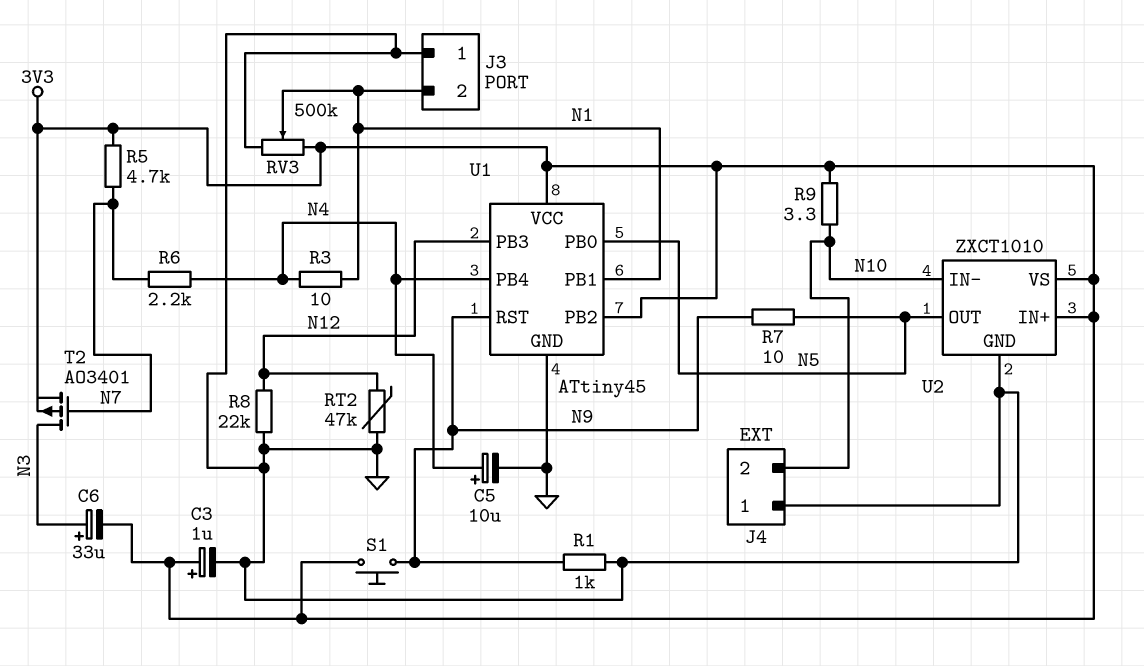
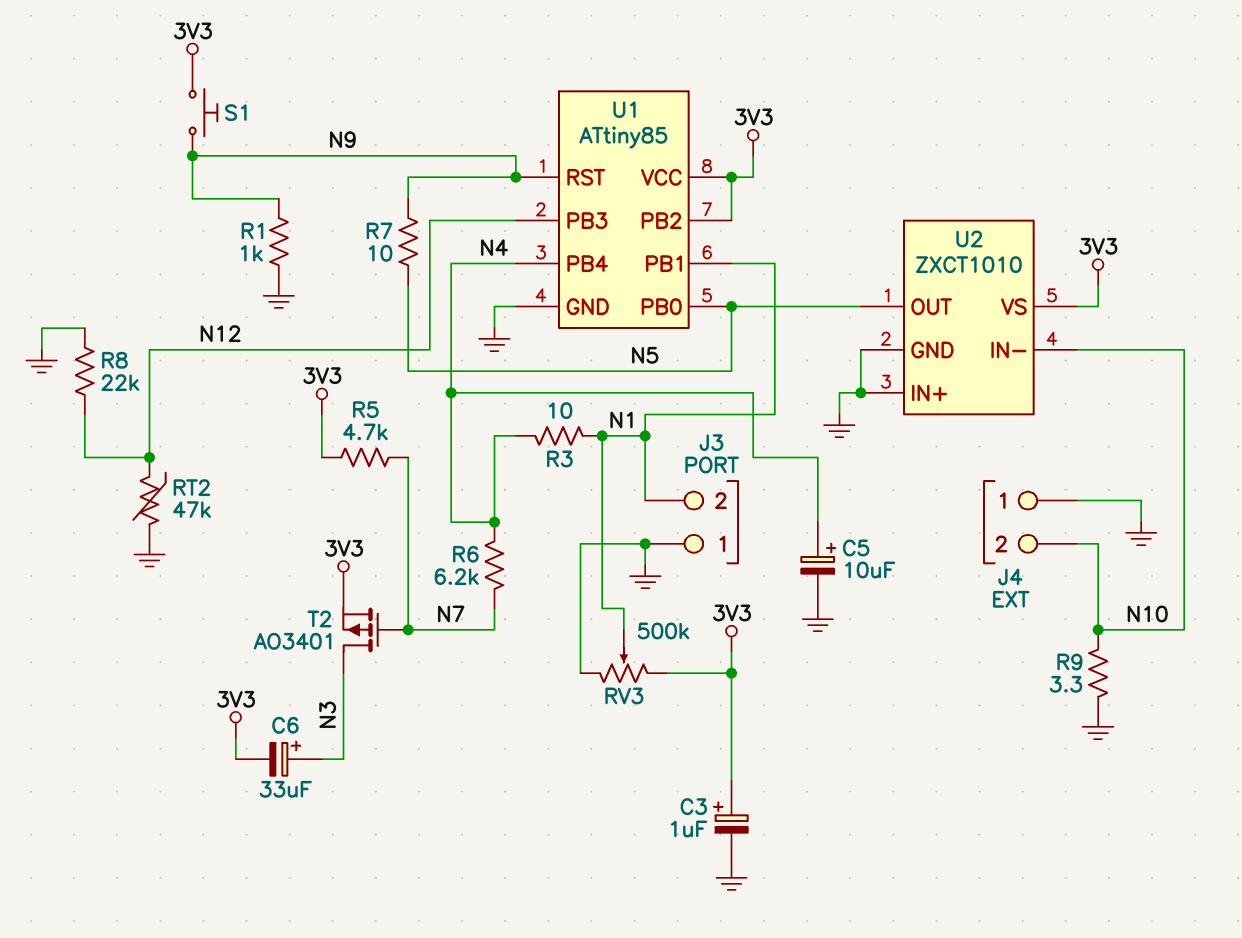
R6: 2.2k (N4, N7) -> 6.2k (N4, N7)
R9: 3.3 (3V3, N10) -> 3.3 (GND, N10)
U1: ATtiny45 -> ATtiny85
U2 pin IN+: 3V3 -> GND

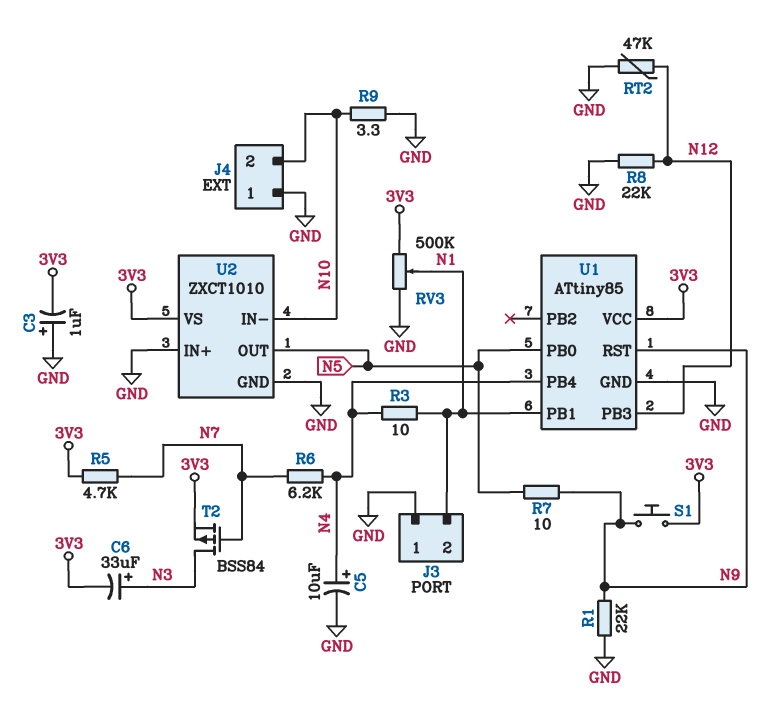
C3: 1uF (plus 3V3, minus GND) -> 1uF (plus GND, minus 3V3)
R1: 1k (GND, N9) -> 22k (GND, N9)
T2: PMOS AO3401 (G N7, D N3, S 3V3) -> PMOS BSS84 (G N7, D N3, S 3V3)
U1 pin PB2: 3V3 -> none

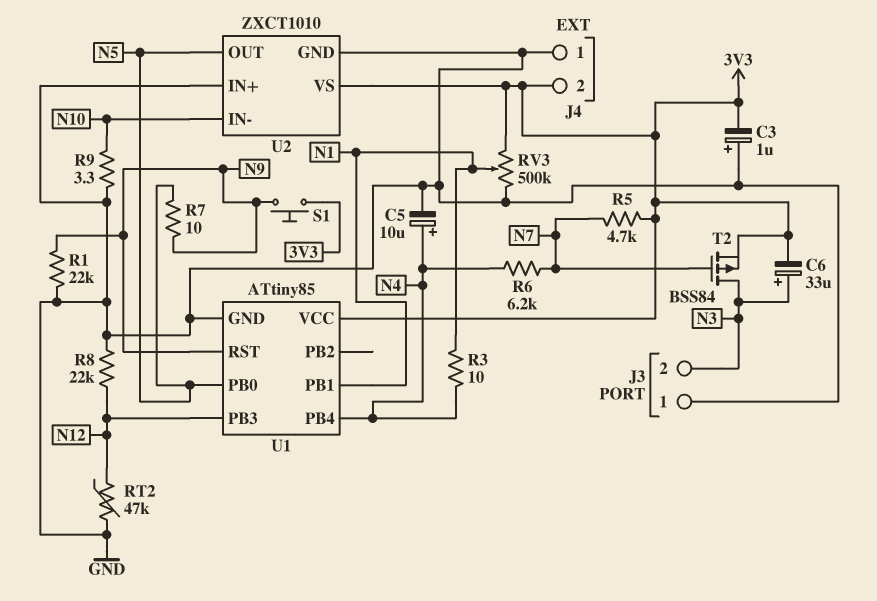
J3 pin 2: N1 -> N3
J4 pin 2: N10 -> 3V3

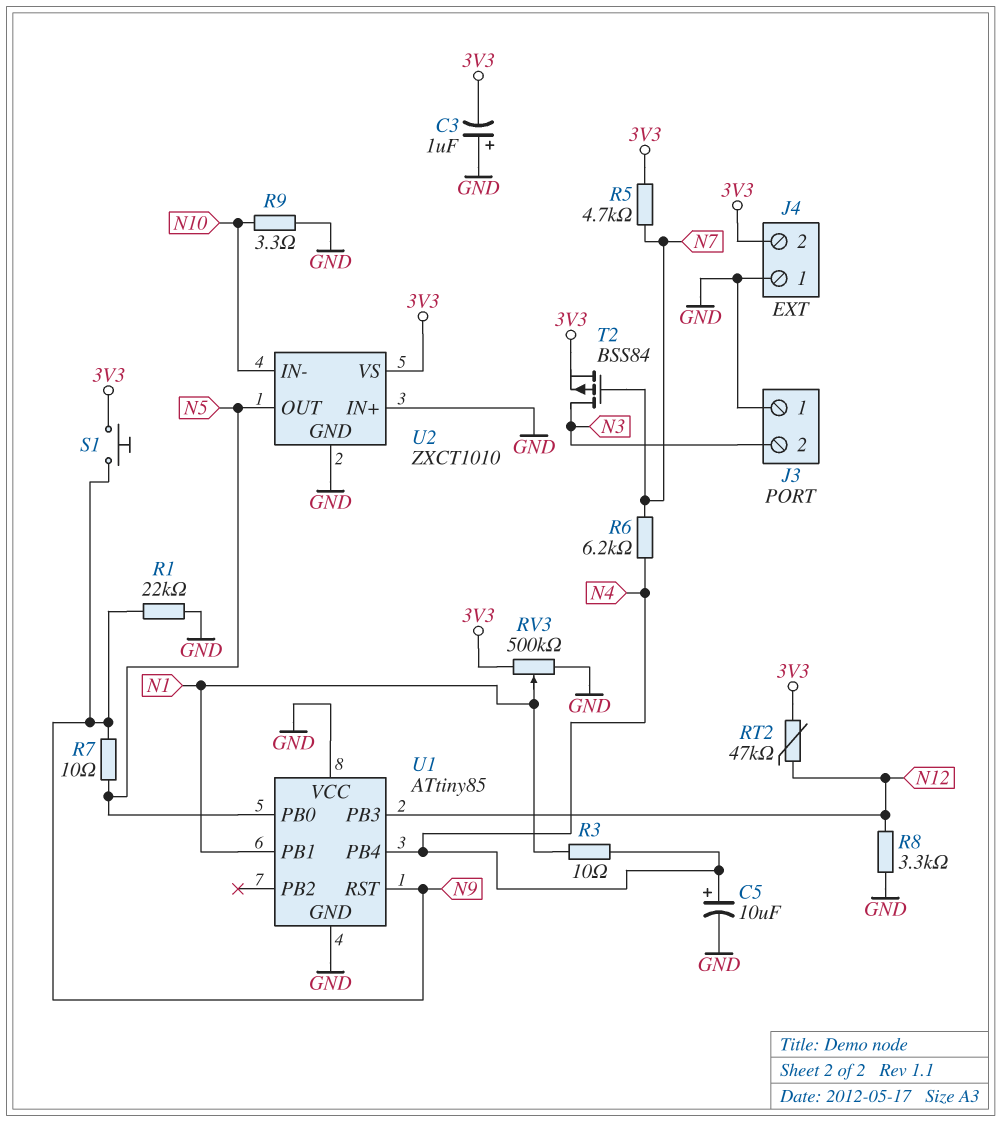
C6: 33uF (plus N3, minus 3V3) -> none
R8: 22k (GND, N12) -> 3.3k (GND, N12)
RT2: 47k (GND, N12) -> 47k (3V3, N12)
U1 pin VCC: 3V3 -> GND

